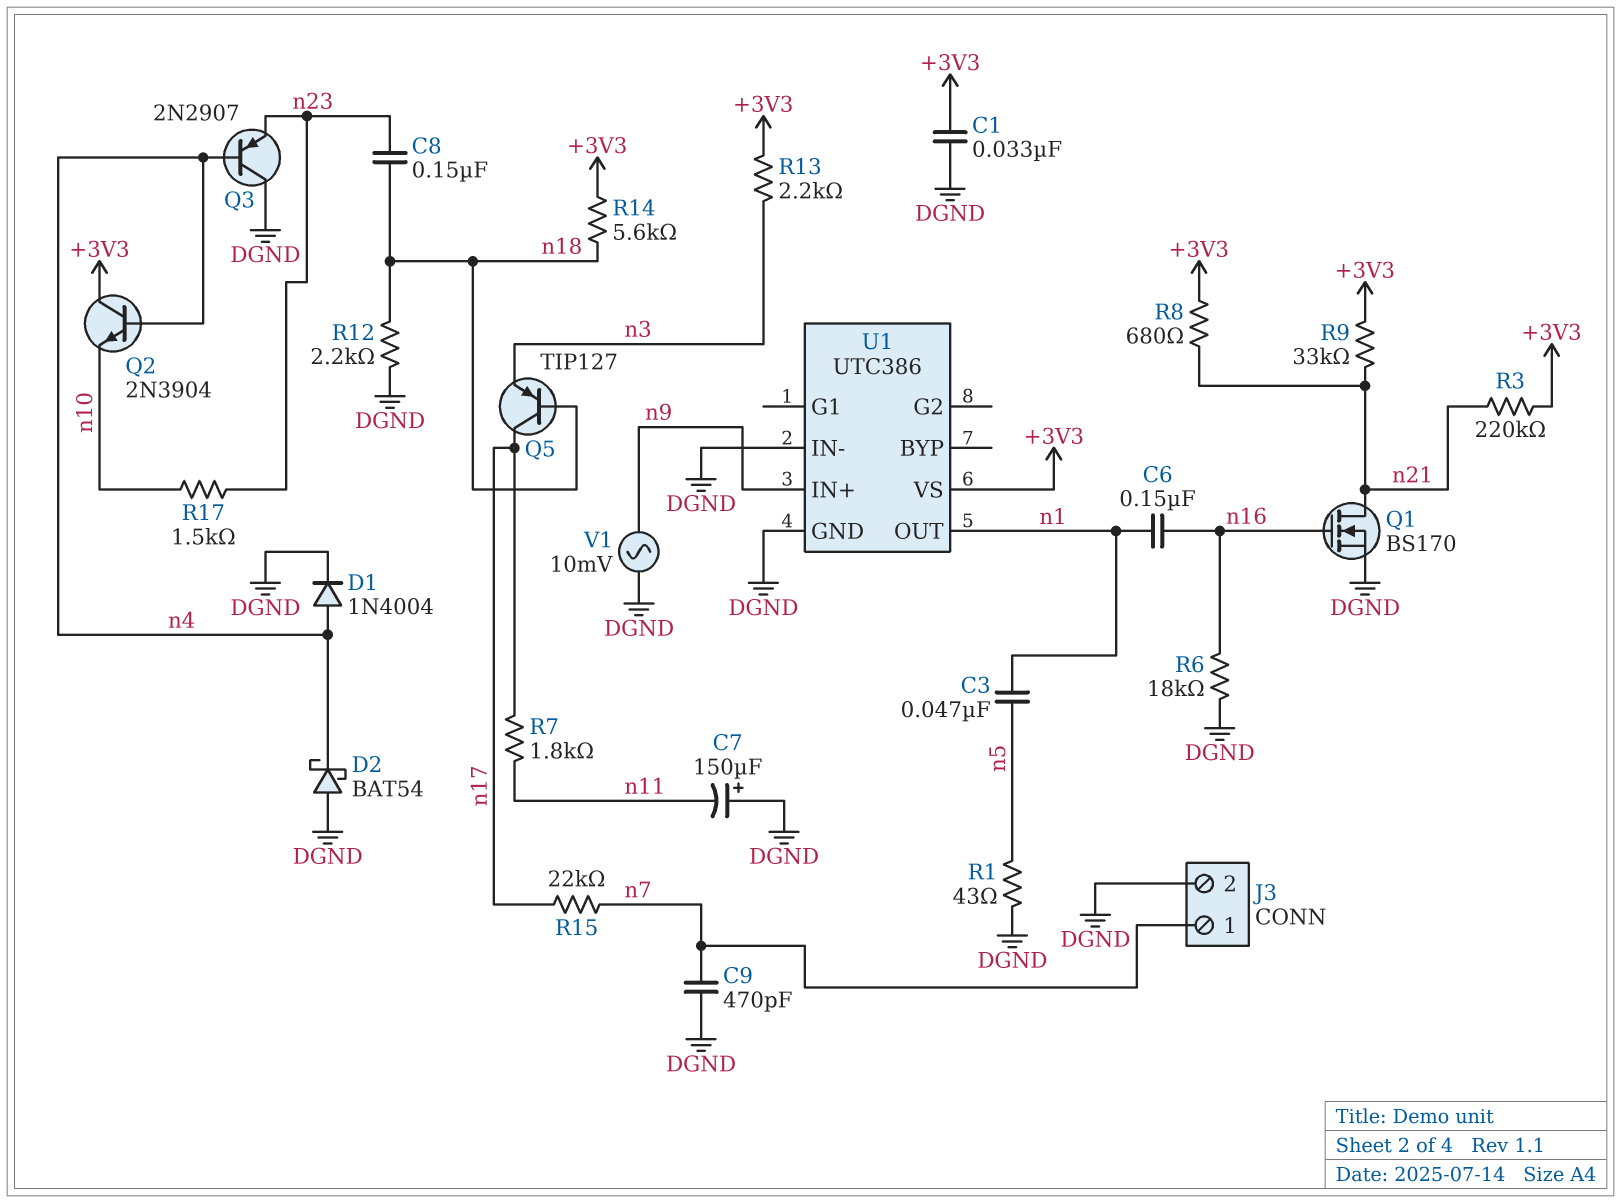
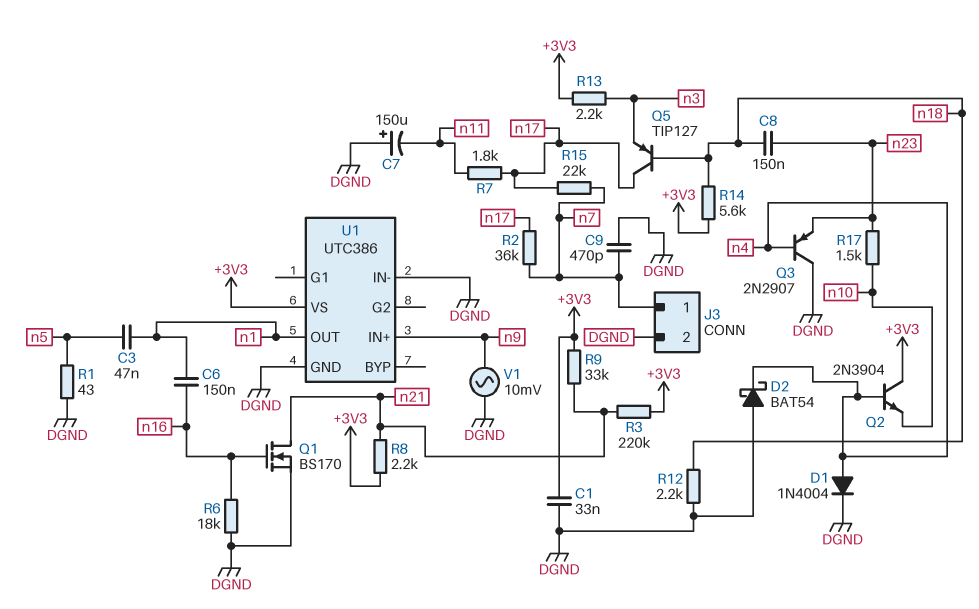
R2: none -> 36k (n7, n17)
R8: 680 (+3V3, n21) -> 2.2k (+3V3, n21)

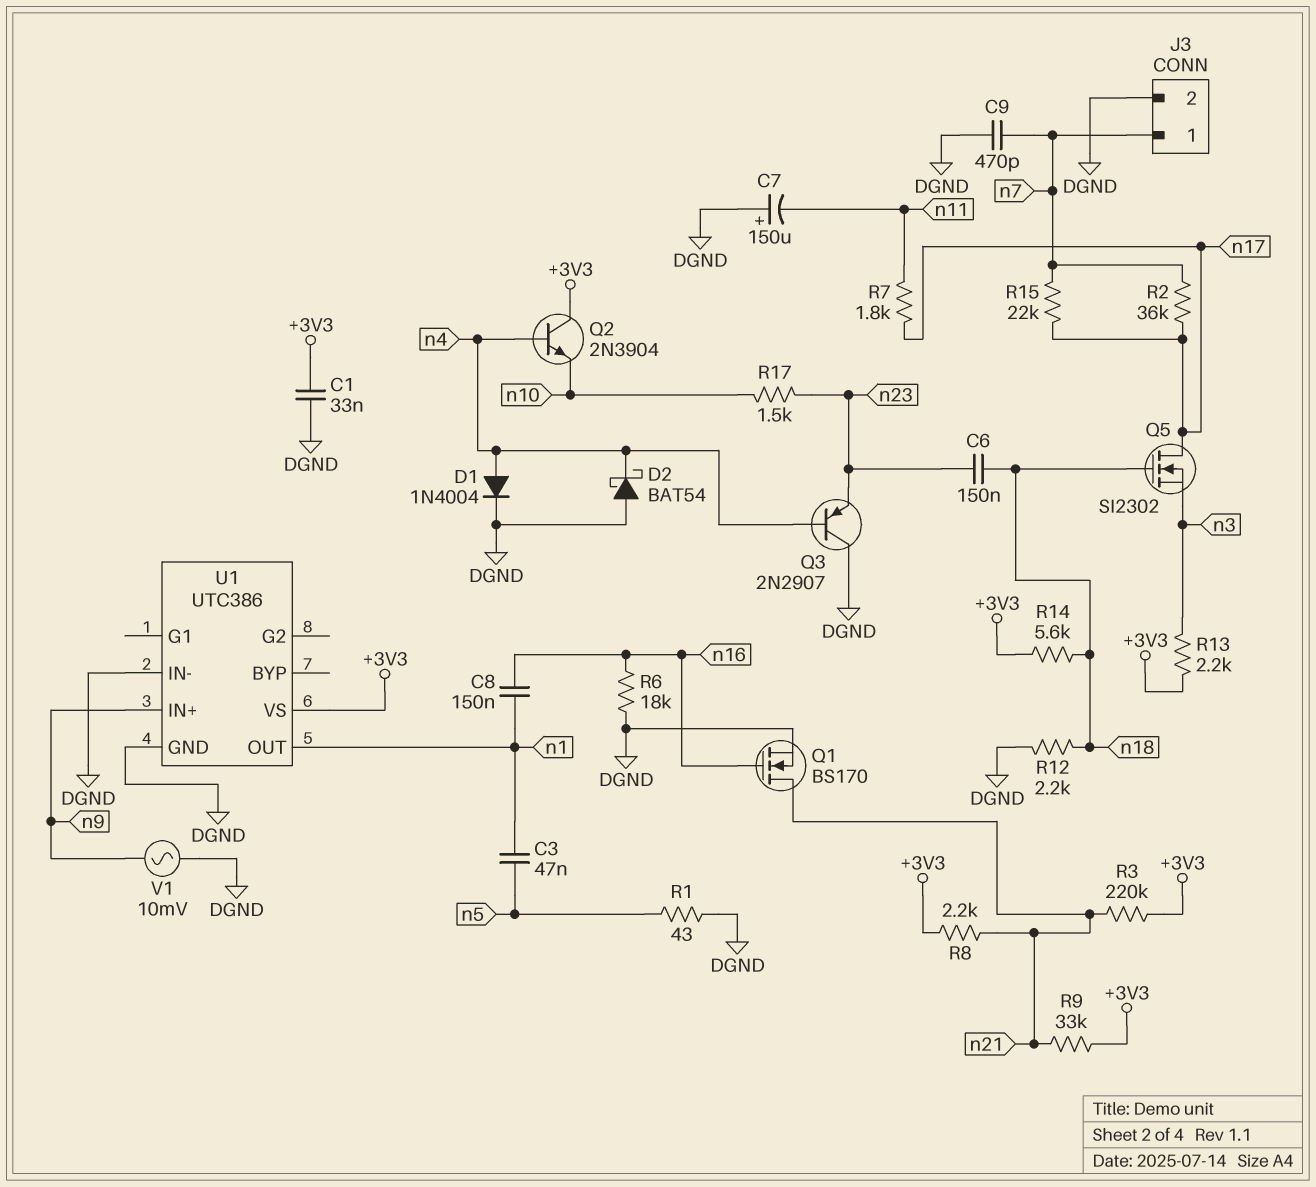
C6: 150nF (n1, n16) -> 150nF (n18, n23)
C8: 150nF (n18, n23) -> 150nF (n1, n16)
Q5: PNP TIP127 (B n18, C n17, E n3) -> NMOS SI2302 (G n18, D n17, S n3)

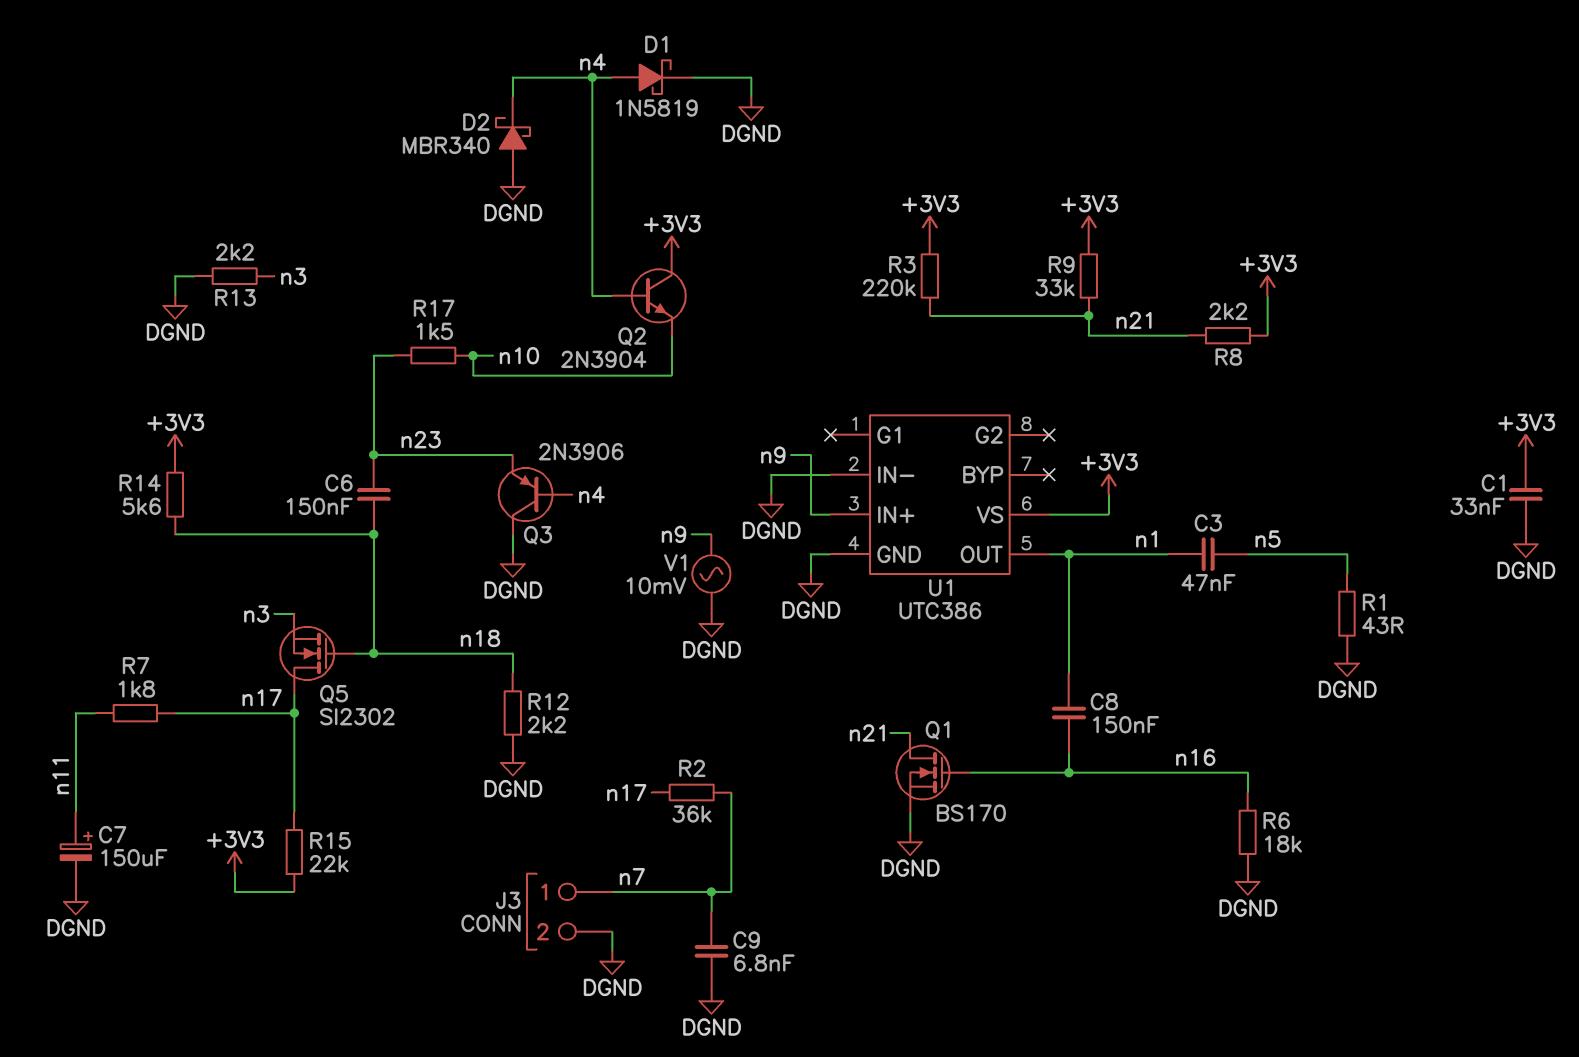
C7: 150uF (plus DGND, minus n11) -> 150uF (plus n11, minus DGND)
C9: 470pF (DGND, n7) -> 6.8nF (DGND, n7)
D1: diode 1N4004 (A n4, K DGND) -> schottky 1N5819 (A n4, K DGND)
D2: schottky BAT54 (A DGND, K n4) -> schottky MBR340 (A DGND, K n4)
Q3: PNP 2N2907 (B n4, C DGND, E n23) -> PNP 2N3906 (B n4, C DGND, E n23)
R13: 2.2k (+3V3, n3) -> 2.2k (DGND, n3)
R15: 22k (n7, n17) -> 22k (+3V3, n17)

